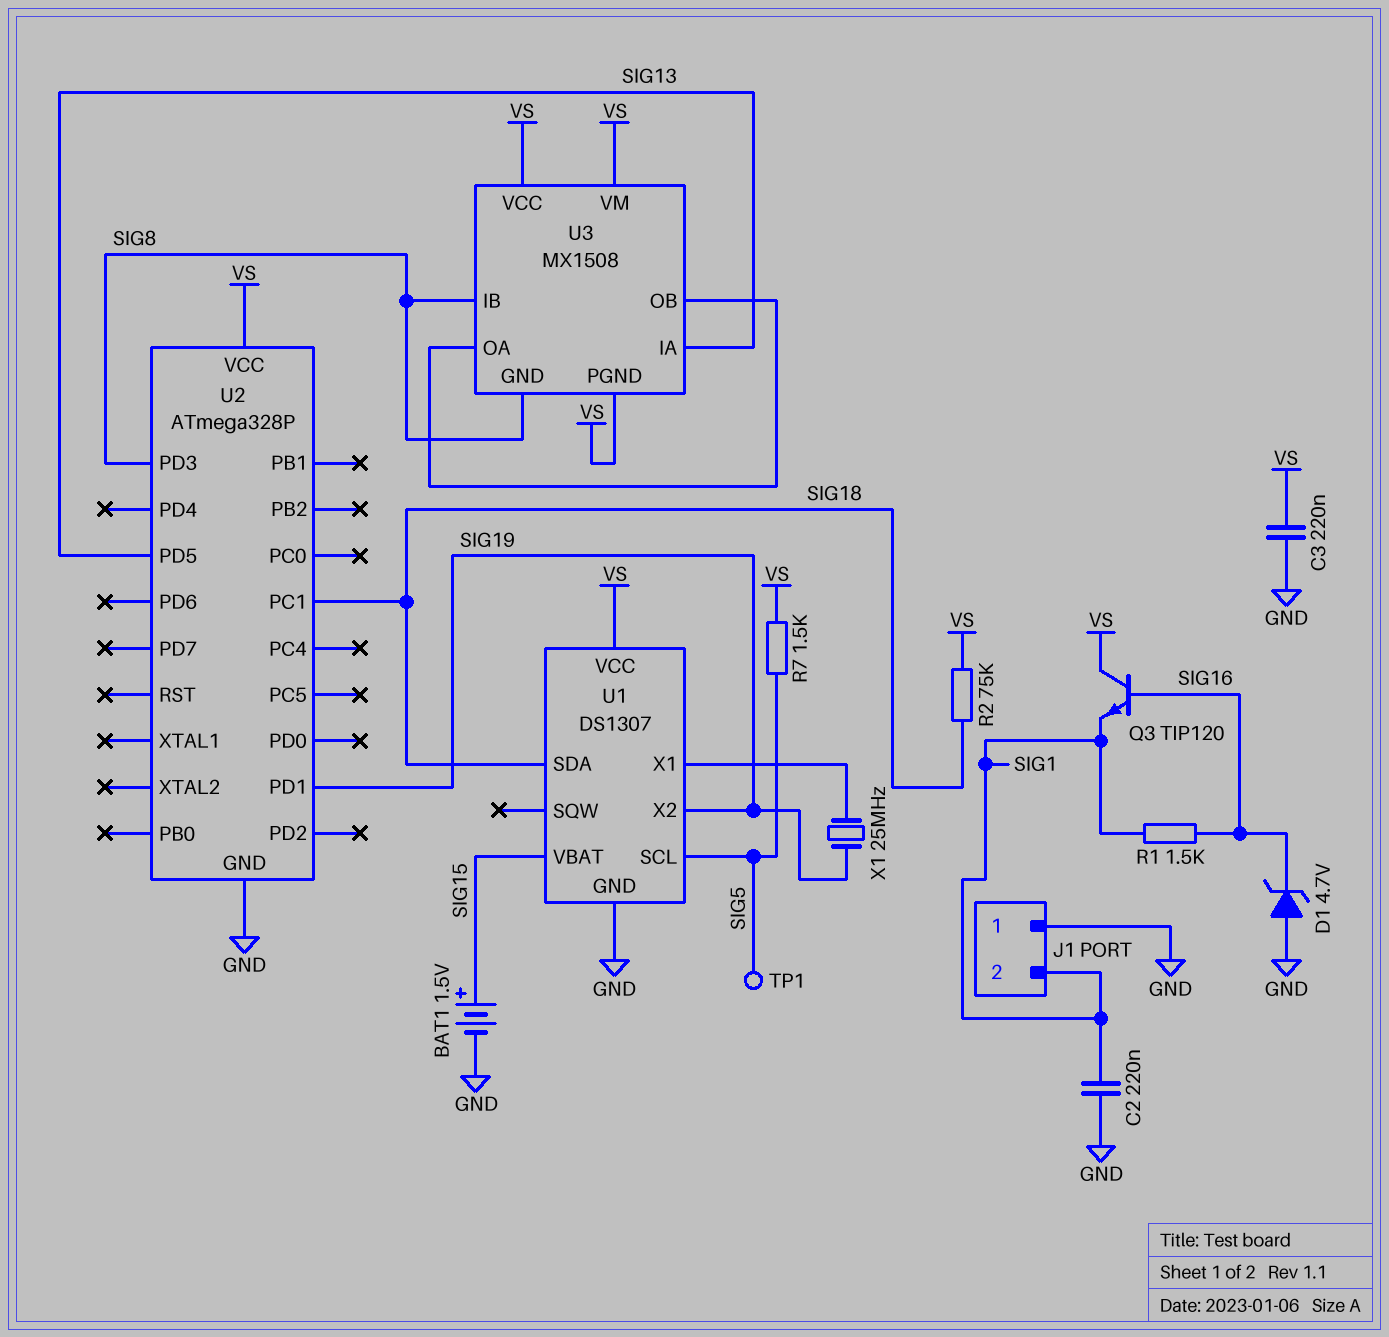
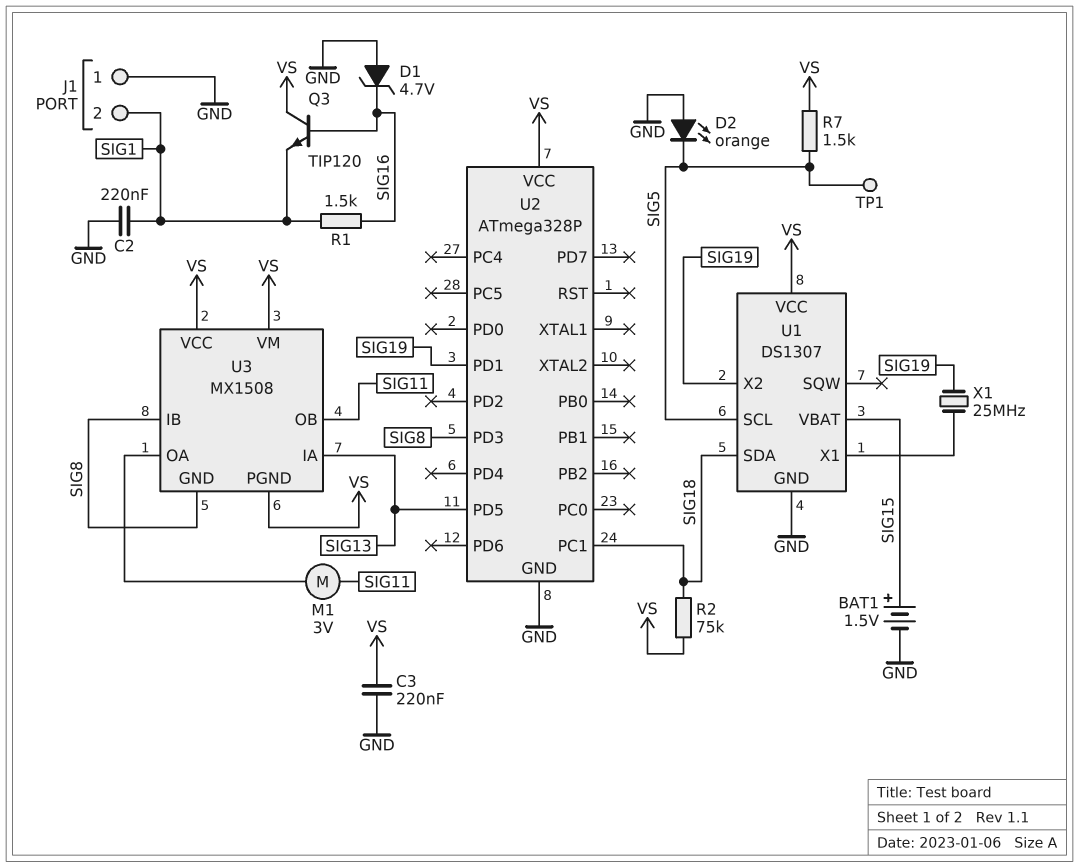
D2: none -> LED orange (A GND, K SIG5)
M1: none -> motor 3V (SIG11, U3/OA)
U3 pin OB: U3/OA -> SIG11

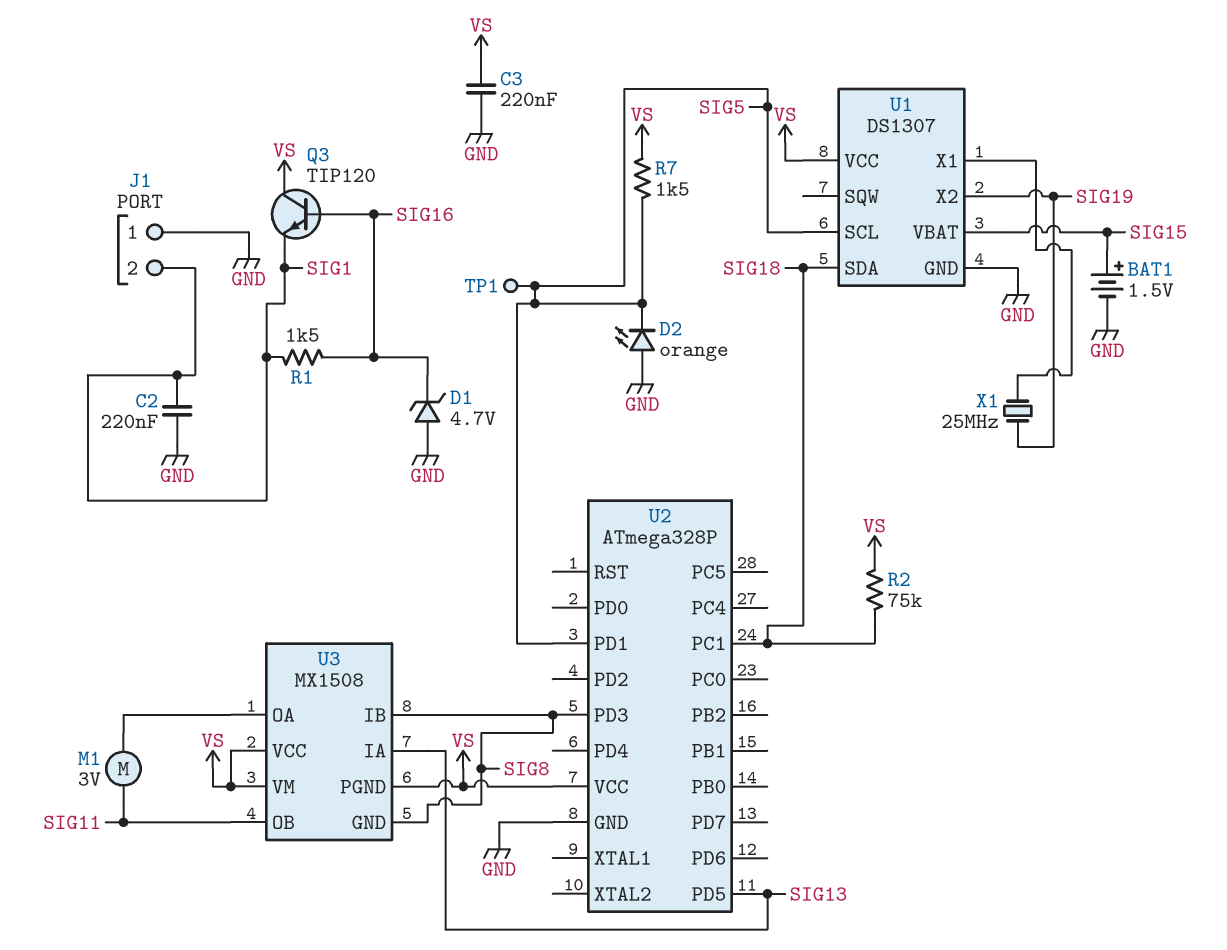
U2 pin PD1: SIG19 -> SIG5

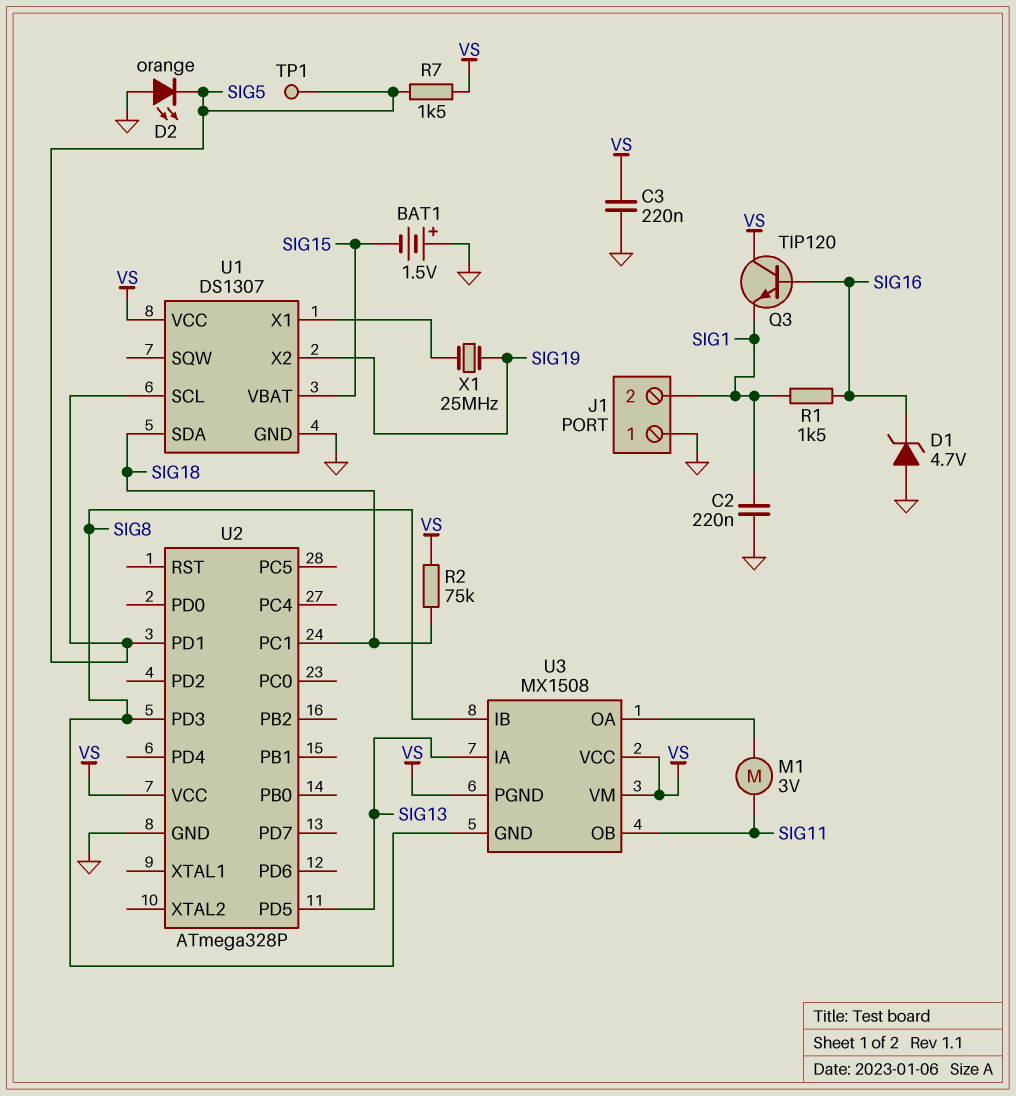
BAT1: 1.5V (plus SIG15, minus GND) -> 1.5V (plus GND, minus SIG15)

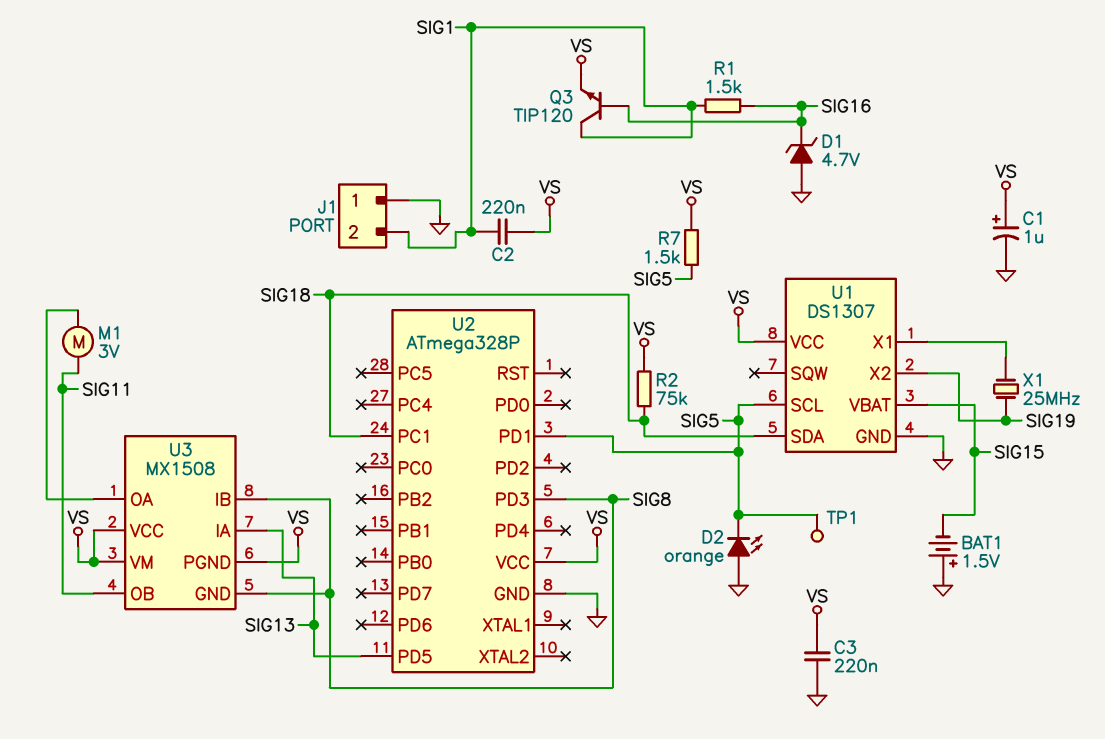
C1: none -> 1uF (plus VS, minus GND)
C2: 220nF (GND, SIG1) -> 220nF (SIG1, VS)
Q3: NPN TIP120 (B SIG16, C VS, E SIG1) -> NPN TIP120 (B SIG16, C SIG1, E VS)

